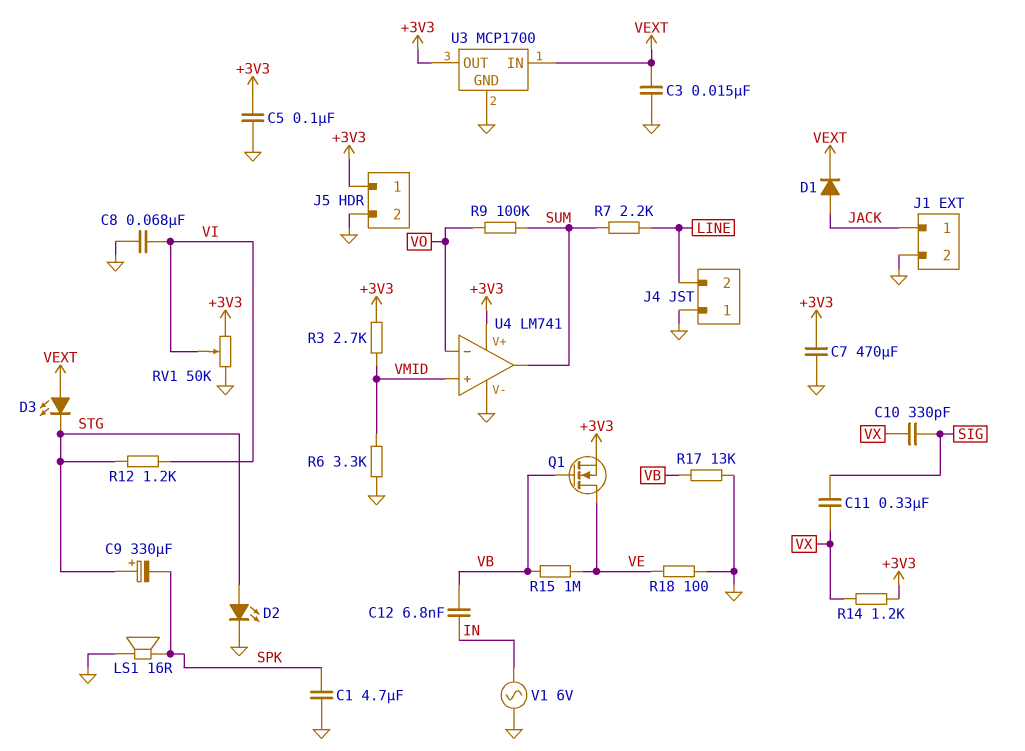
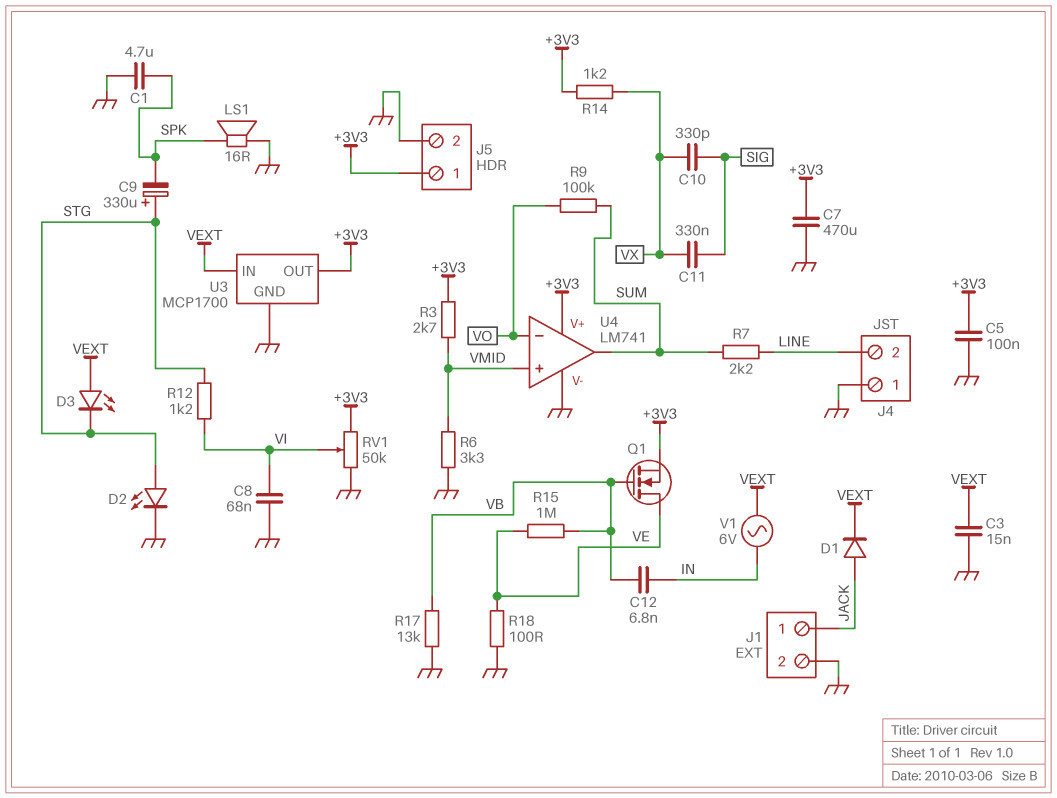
V1: AC 6V (GND, IN) -> AC 6V (IN, VEXT)

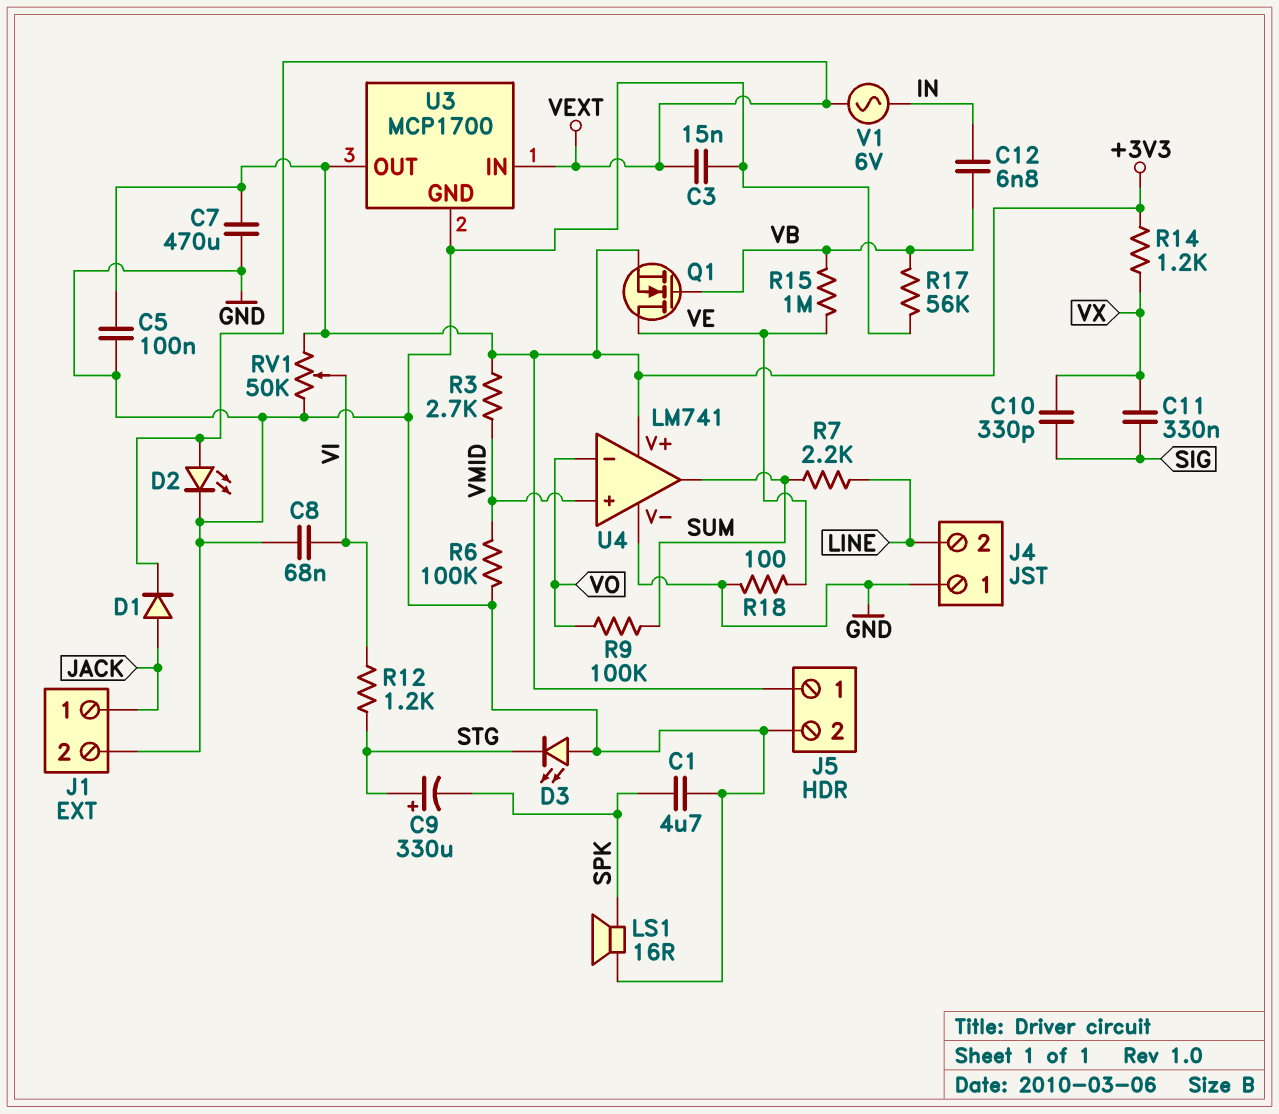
D2: LED (A STG, K GND) -> LED (A VEXT, K GND)
D3: LED (A VEXT, K STG) -> LED (A GND, K STG)
R6: 3.3k (GND, VMID) -> 100k (GND, VMID)
R17: 13k (GND, VB) -> 56k (GND, VB)

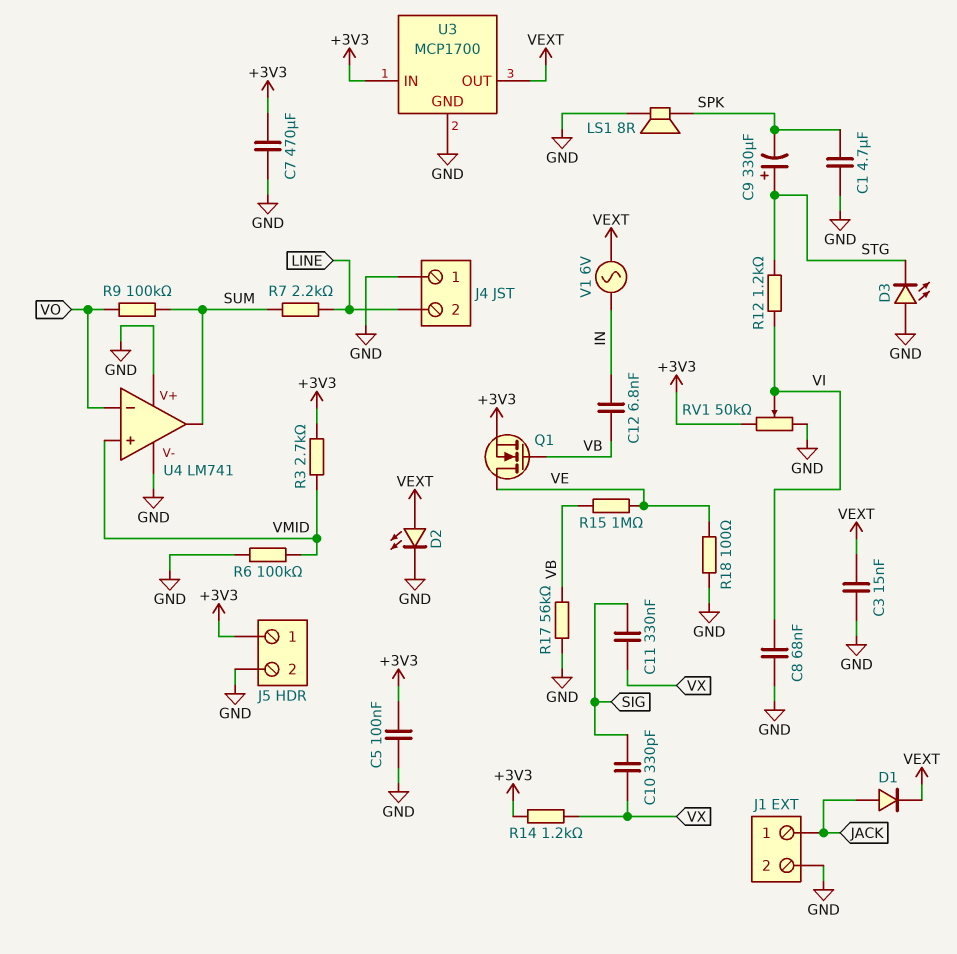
LS1: speaker 16R (GND, SPK) -> speaker 8R (GND, SPK)
U3 pin IN: VEXT -> +3V3
U3 pin OUT: +3V3 -> VEXT
U4 pin V+: +3V3 -> GND

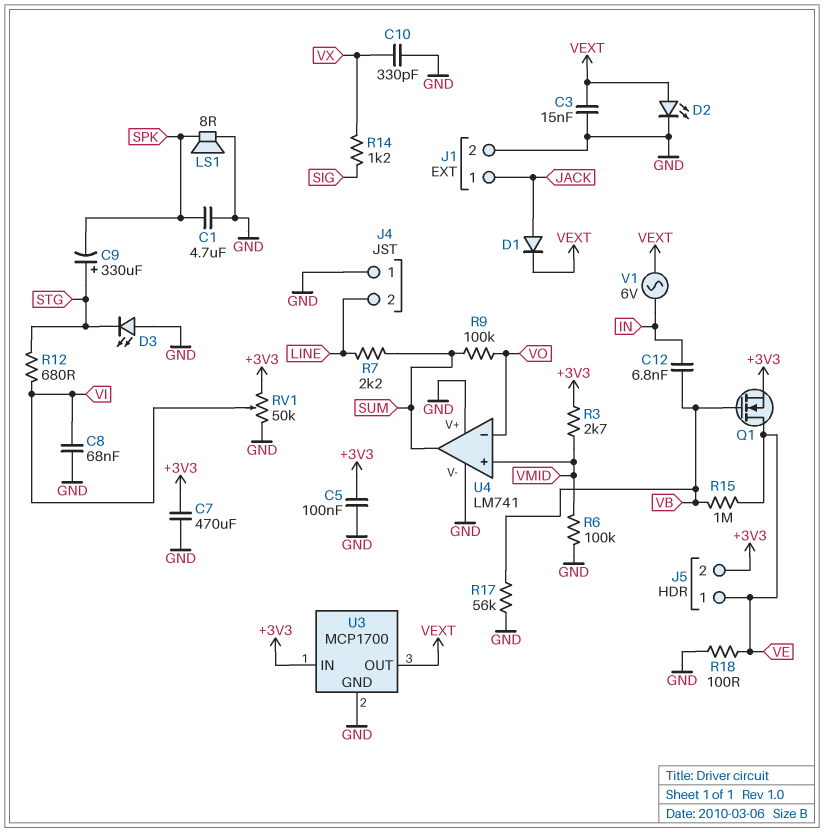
C10: 330pF (SIG, VX) -> 330pF (GND, VX)
C11: 330nF (SIG, VX) -> none
J5 pin 1: +3V3 -> VE
J5 pin 2: GND -> +3V3
R12: 1.2k (STG, VI) -> 680 (STG, VI)
R14: 1.2k (+3V3, VX) -> 1.2k (SIG, VX)

